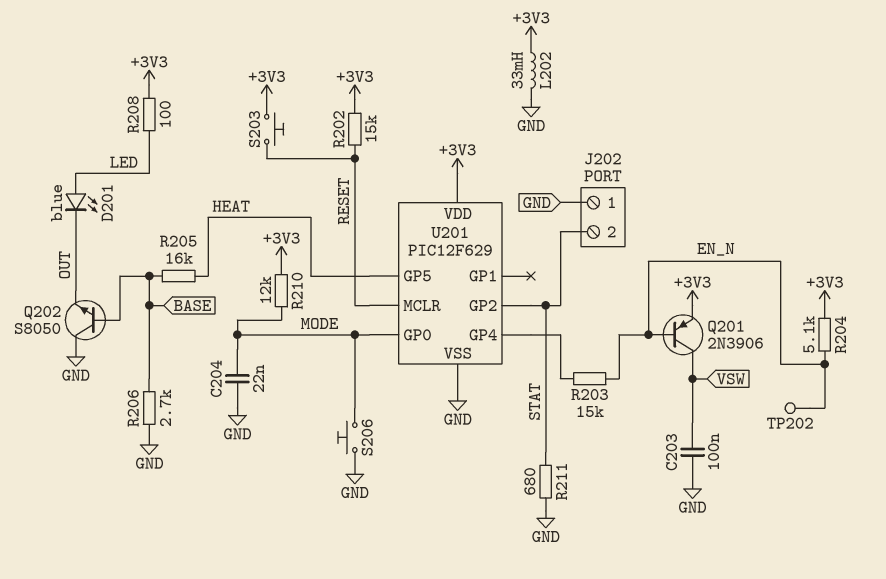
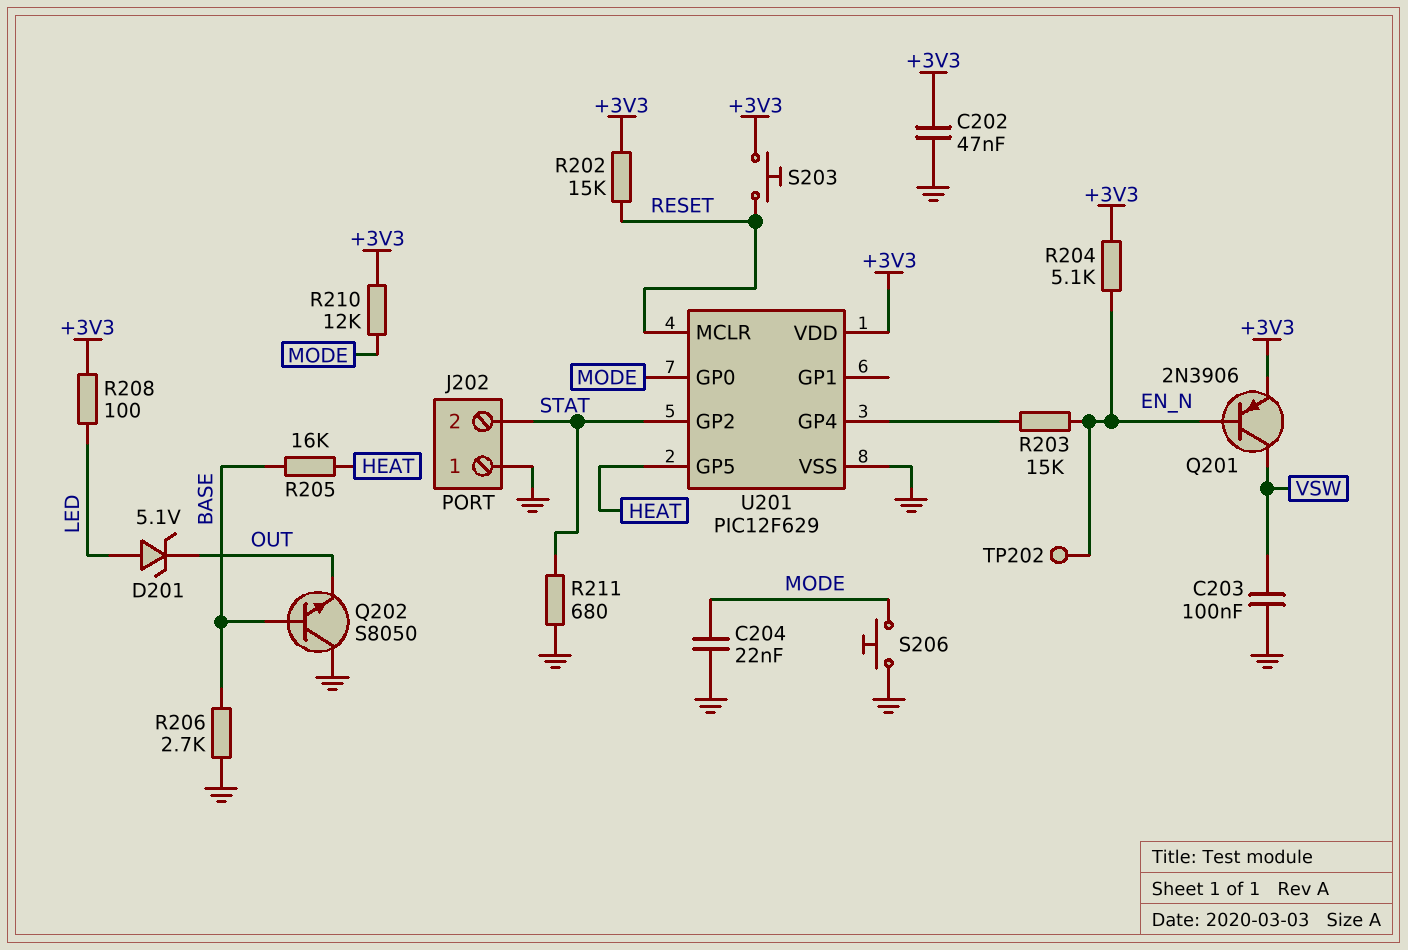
C202: none -> 47nF (+3V3, GND)
D201: LED blue (A LED, K OUT) -> zener 5.1V (A LED, K OUT)
L202: 33mH (+3V3, GND) -> none

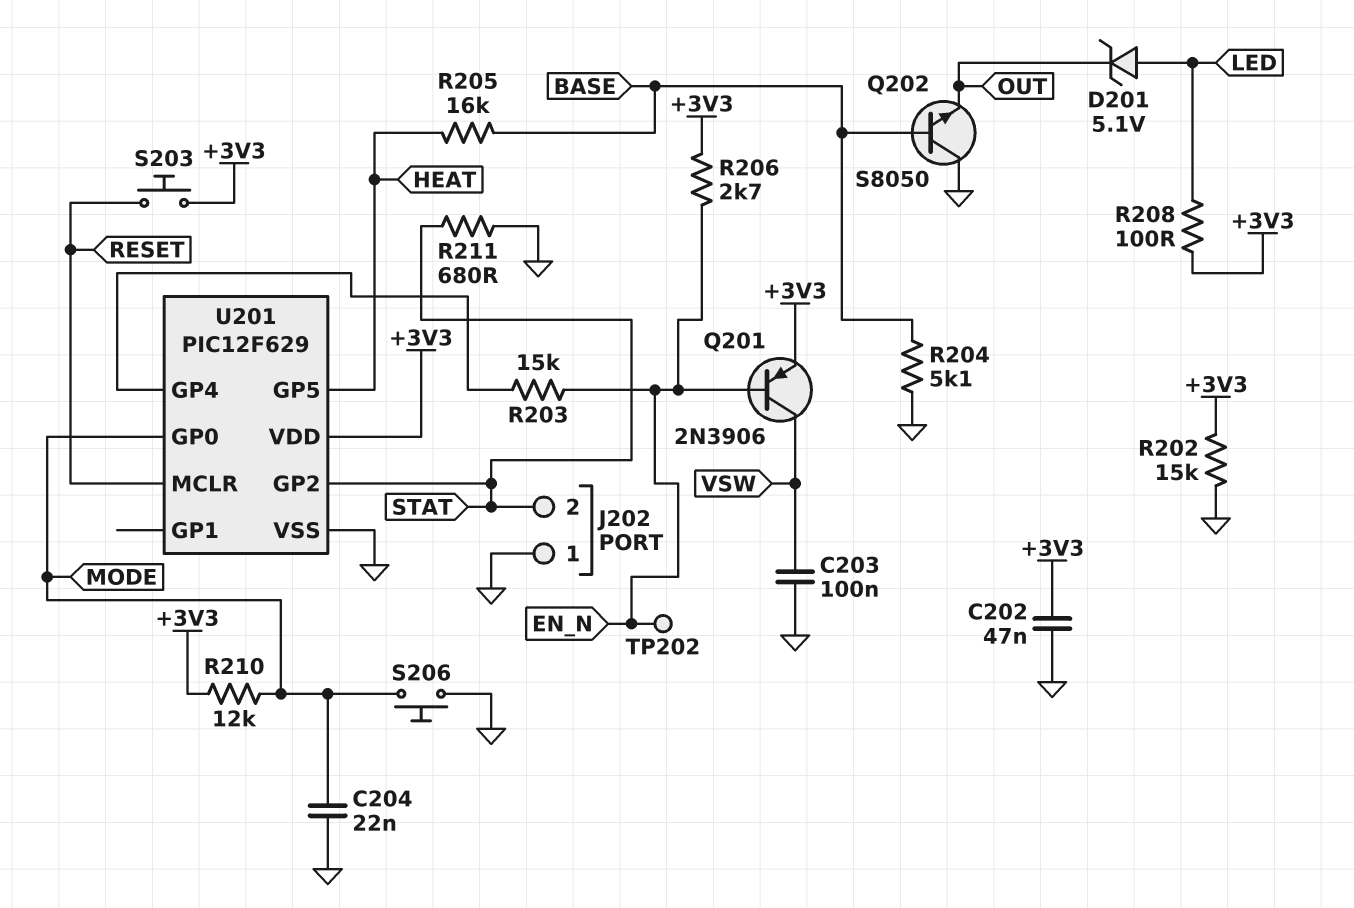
R202: 15k (+3V3, RESET) -> 15k (+3V3, GND)
R204: 5.1k (+3V3, EN_N) -> 5.1k (BASE, GND)
R206: 2.7k (BASE, GND) -> 2.7k (+3V3, EN_N)

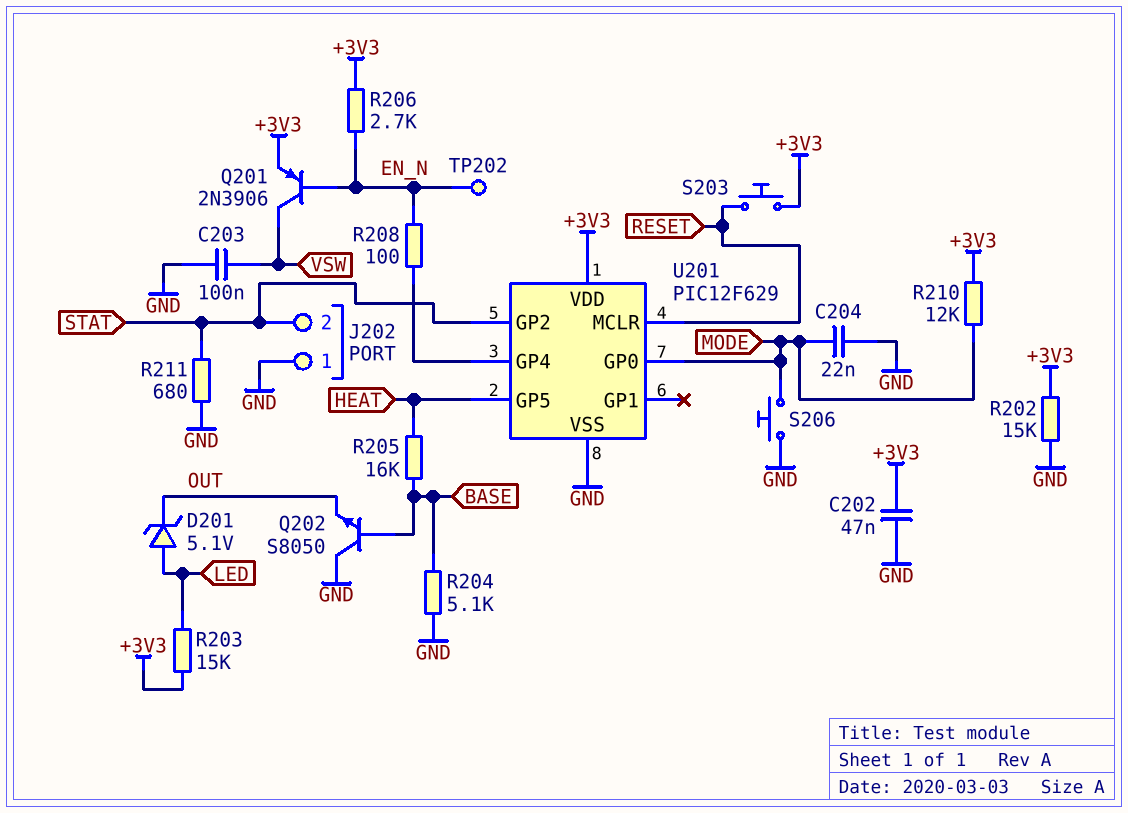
R203: 15k (EN_N, U201/GP4) -> 15k (+3V3, LED)
R208: 100 (+3V3, LED) -> 100 (EN_N, U201/GP4)

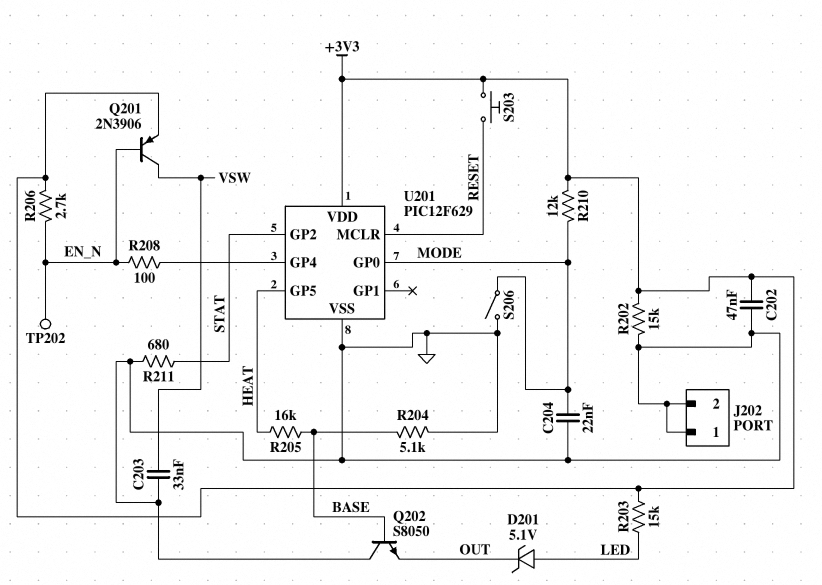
C203: 100nF (GND, VSW) -> 33nF (GND, VSW)
J202 pin 2: STAT -> GND
S206: button (GND, MODE) -> switch (GND, MODE)

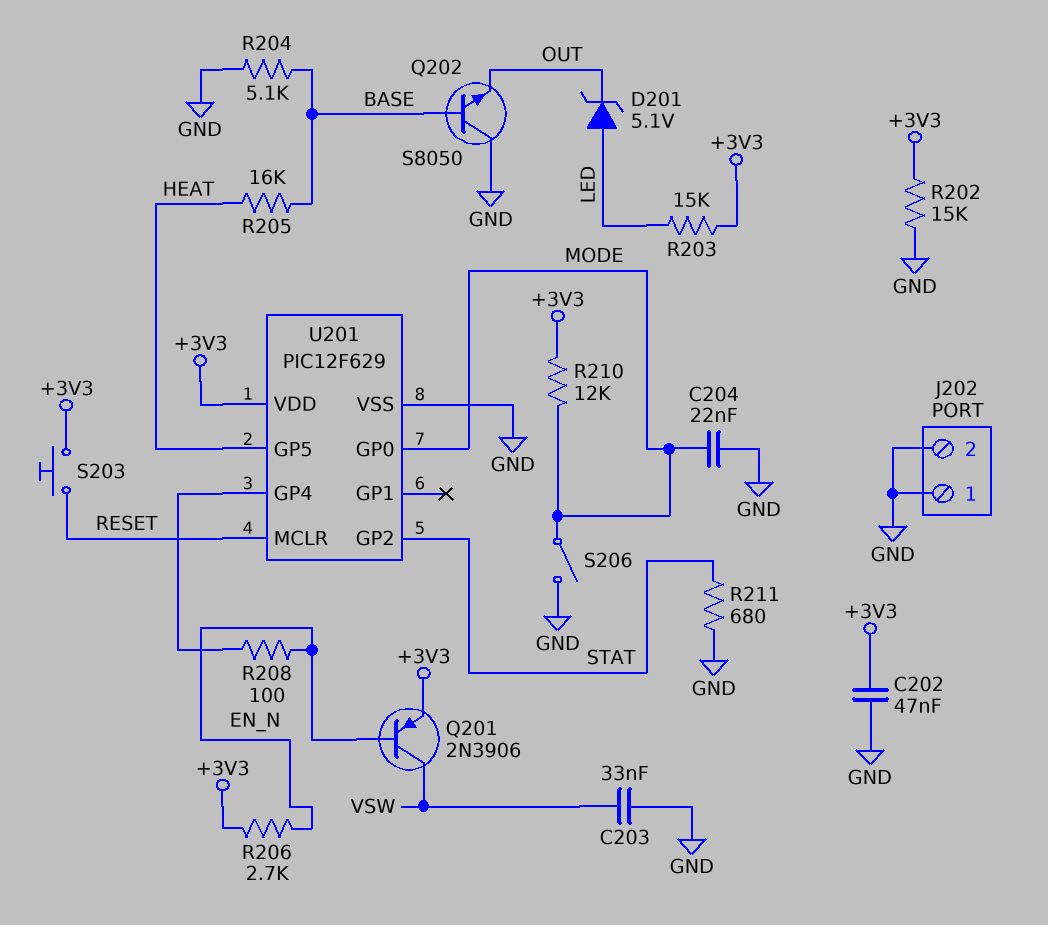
TP202: test point (EN_N) -> none

